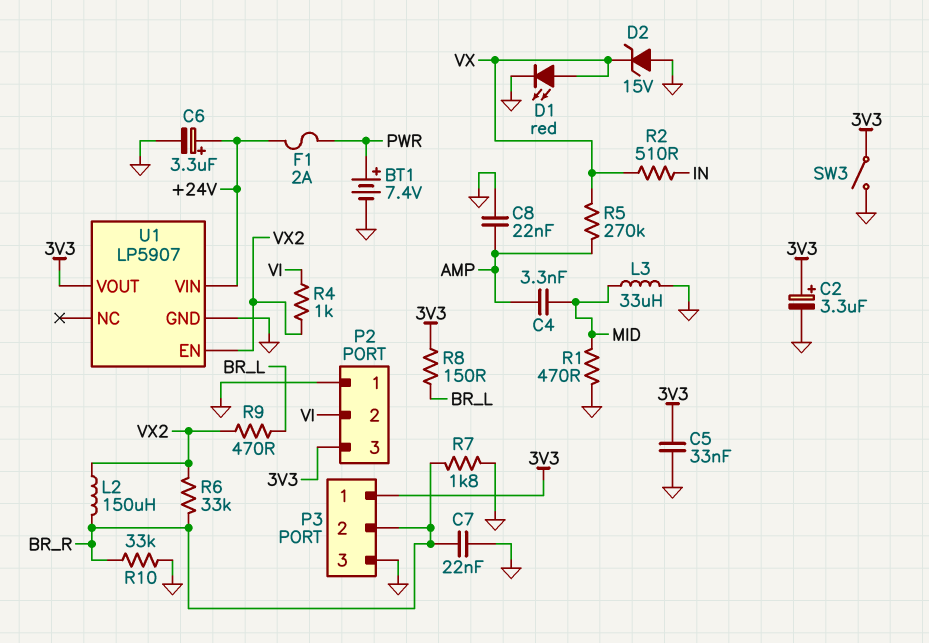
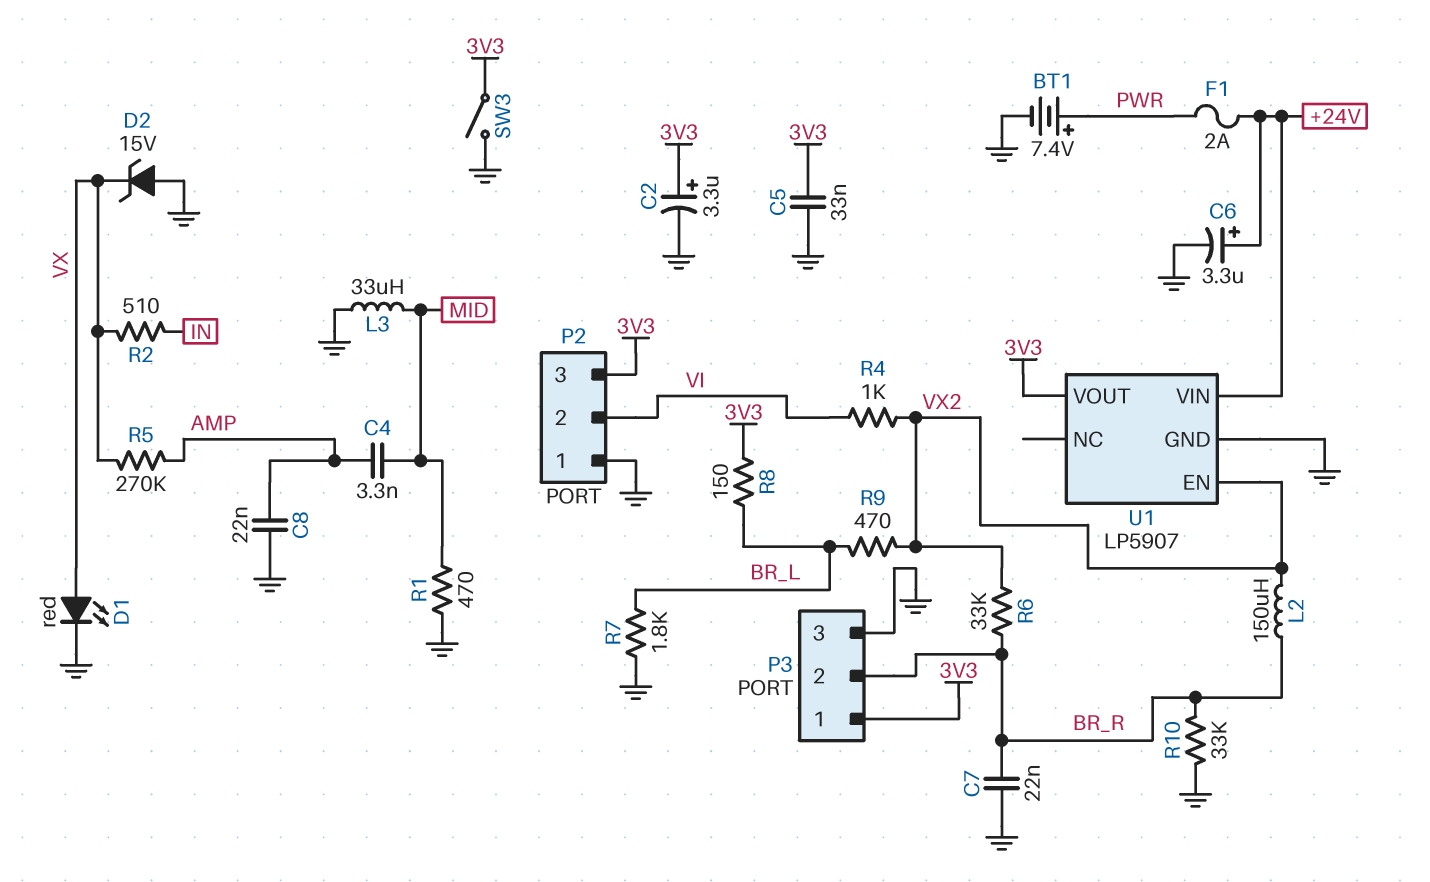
R7: 1.8k (BR_R, GND) -> 1.8k (BR_L, GND)

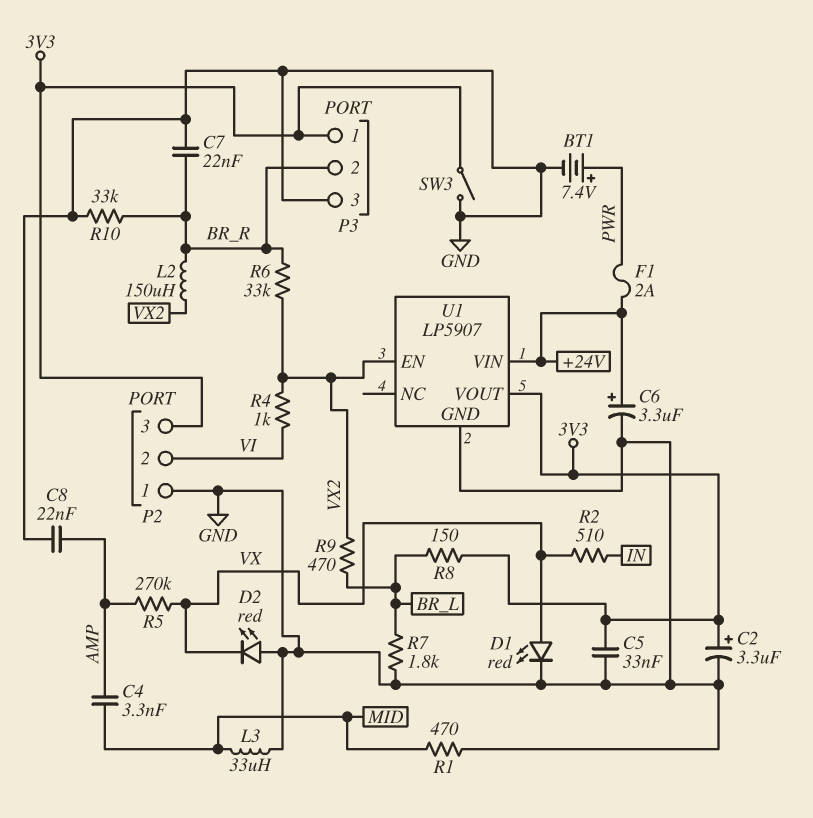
D2: zener 15V (A GND, K VX) -> LED red (A GND, K VX)

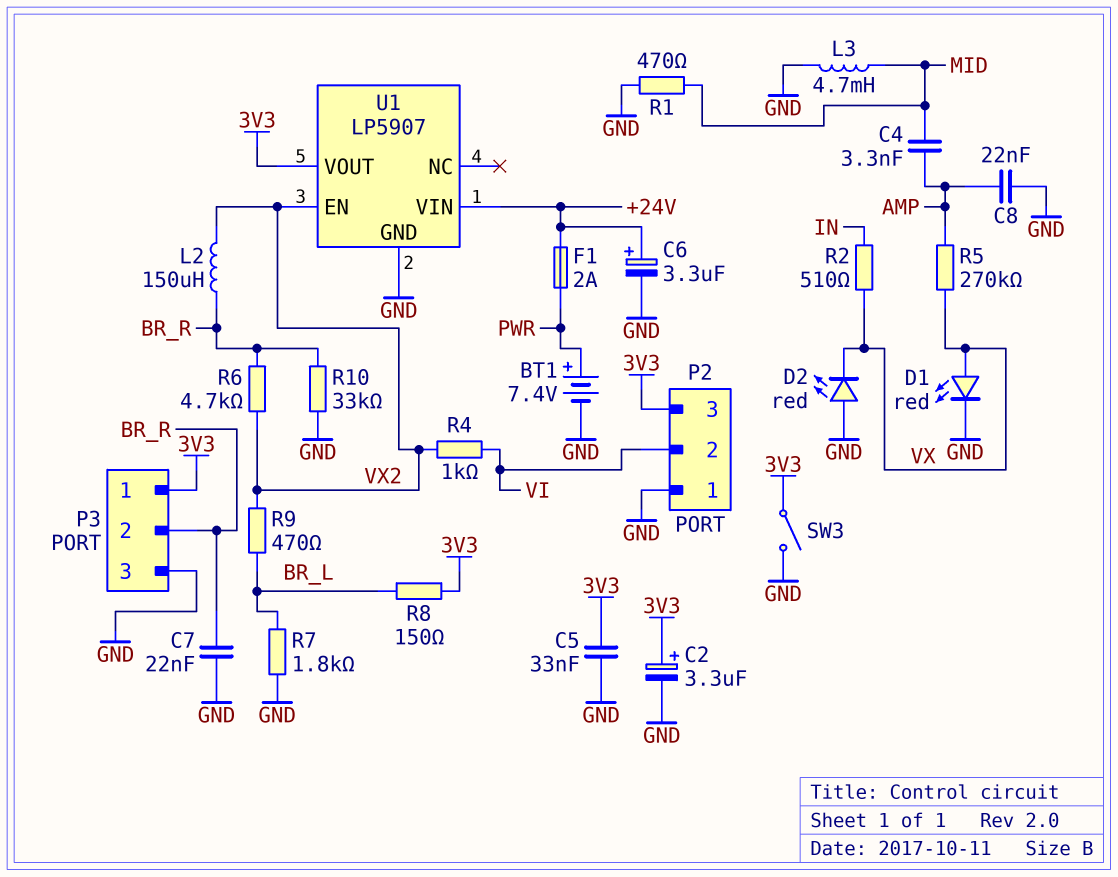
L3: 33uH (GND, MID) -> 4.7mH (GND, MID)
R6: 33k (BR_R, VX2) -> 4.7k (BR_R, VX2)

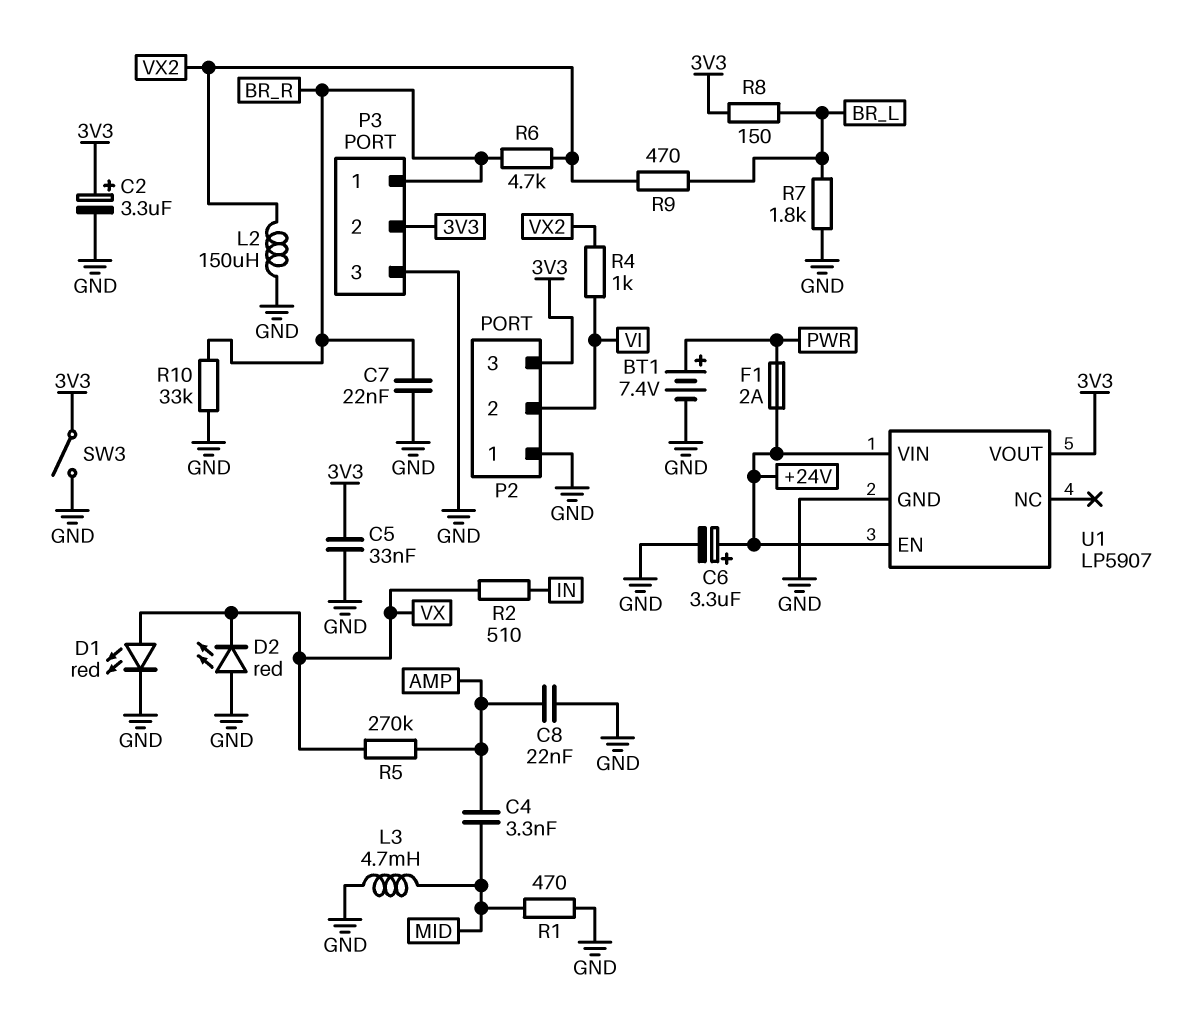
L2: 150uH (BR_R, VX2) -> 150uH (GND, VX2)
P3 pin 1: 3V3 -> BR_R
P3 pin 2: BR_R -> 3V3
U1 pin EN: VX2 -> +24V

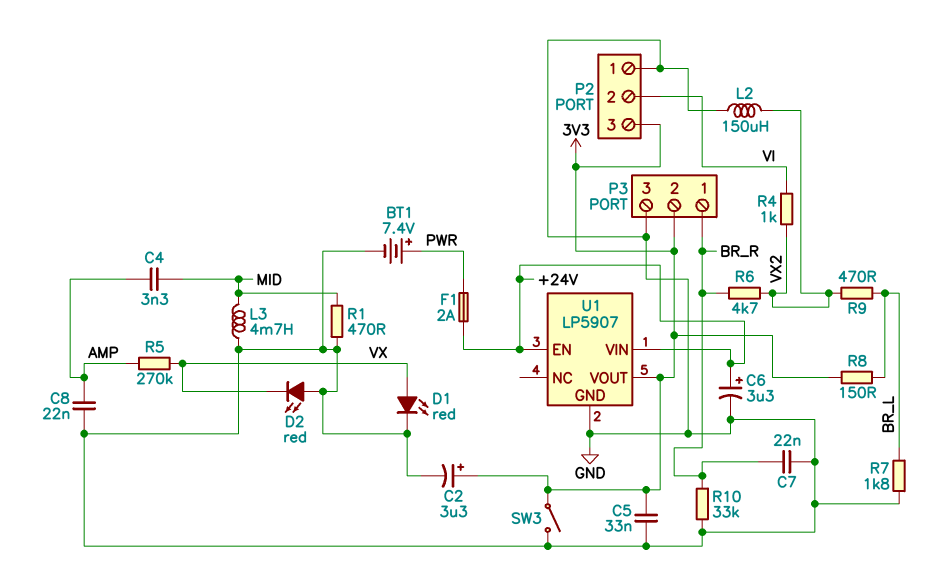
R2: 510 (IN, VX) -> none

